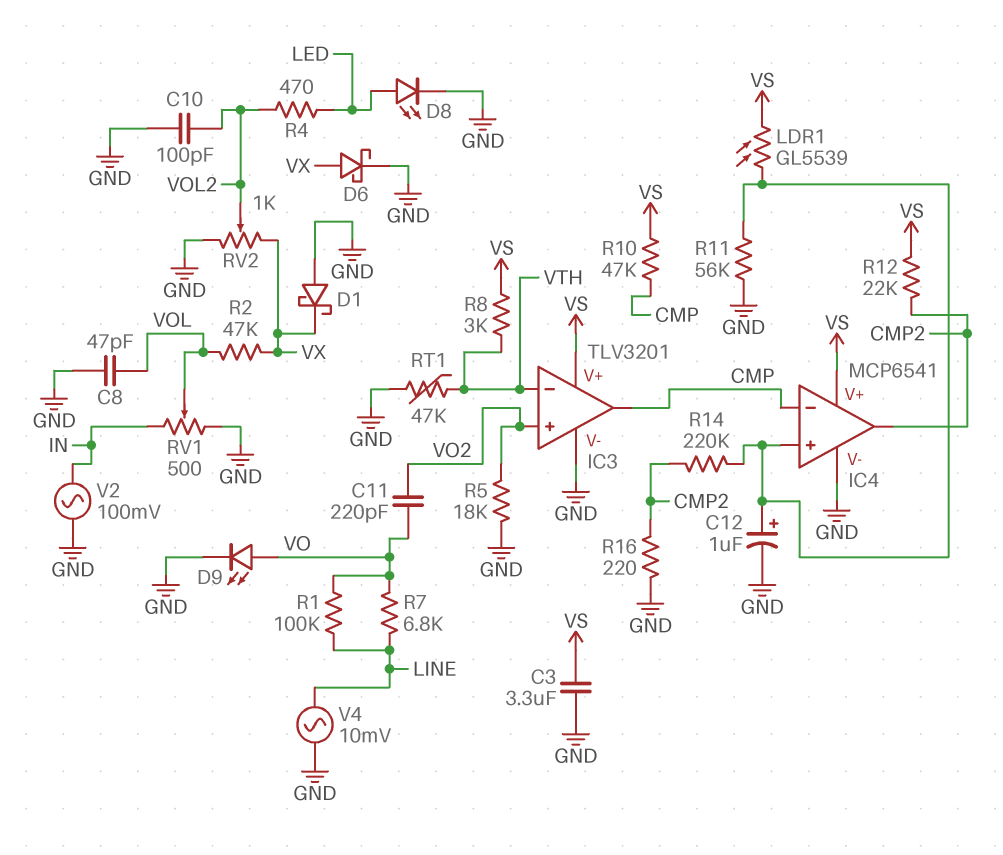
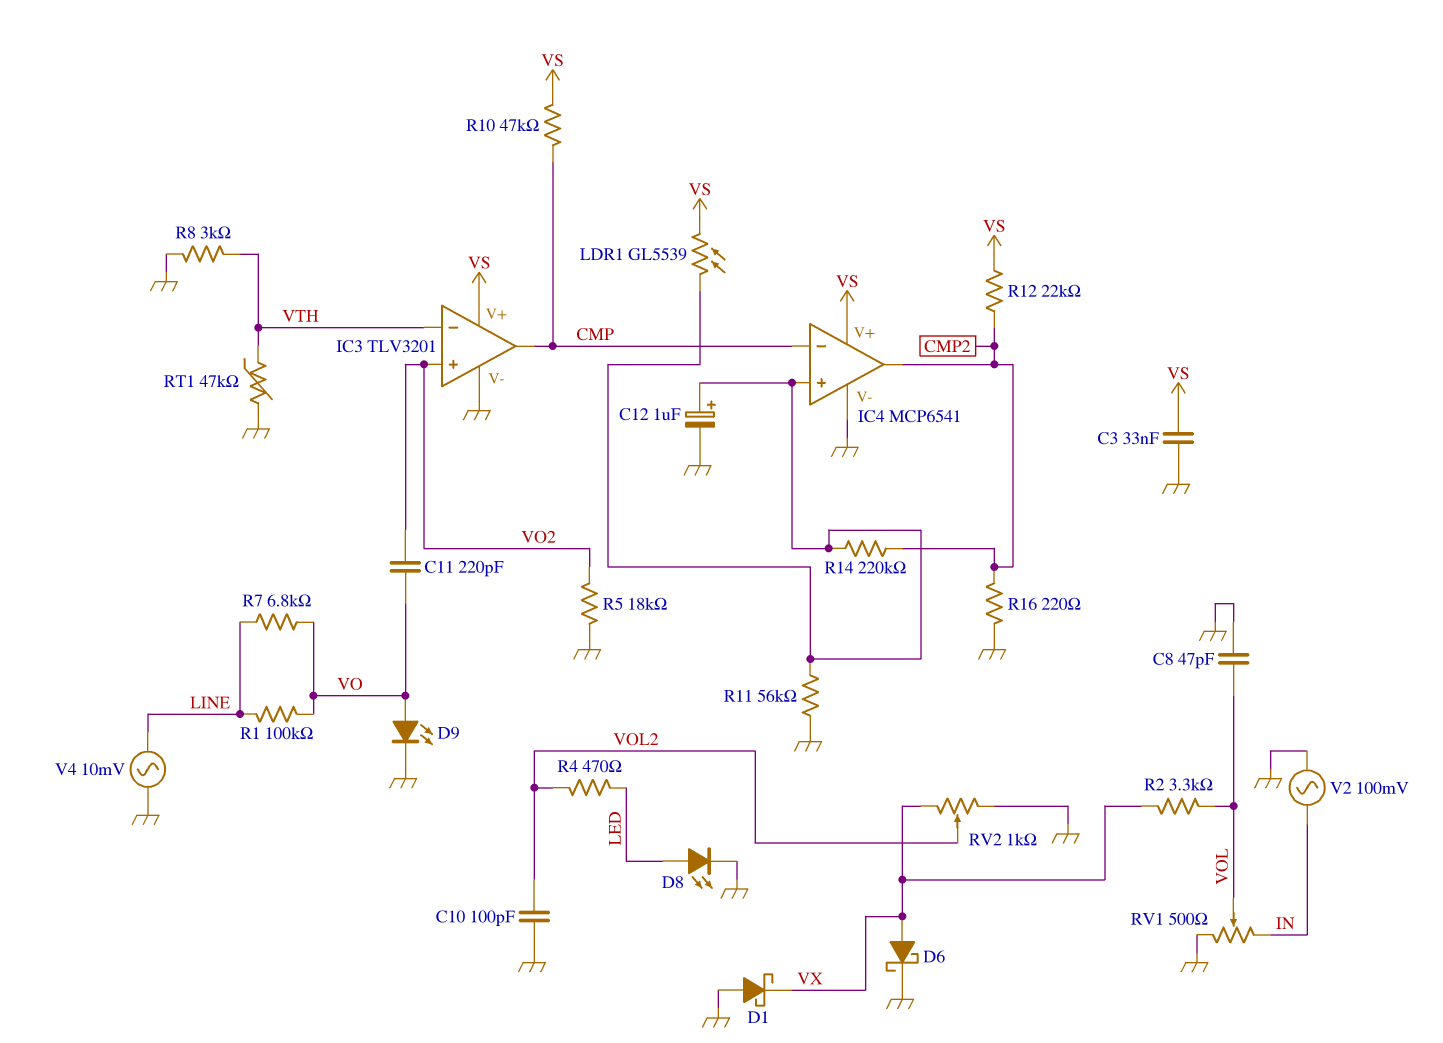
C3: 3.3uF (GND, VS) -> 33nF (GND, VS)
R2: 47k (VOL, VX) -> 3.3k (VOL, VX)
R8: 3k (VS, VTH) -> 3k (GND, VTH)

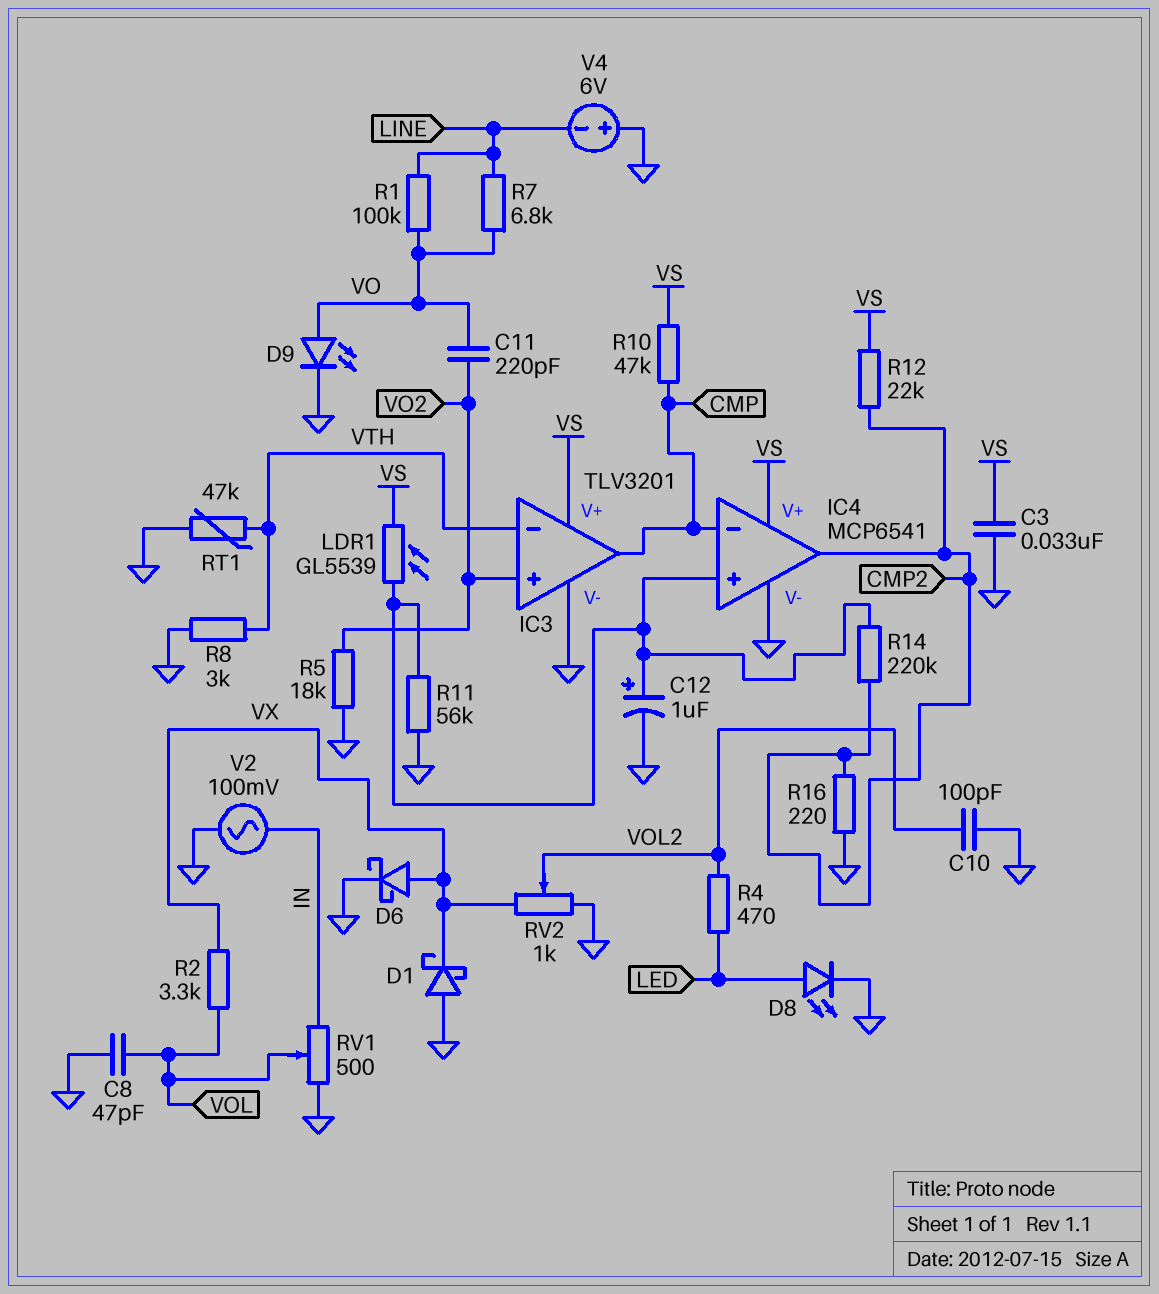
V4: AC 10mV (GND, LINE) -> 6V (plus GND, minus LINE)

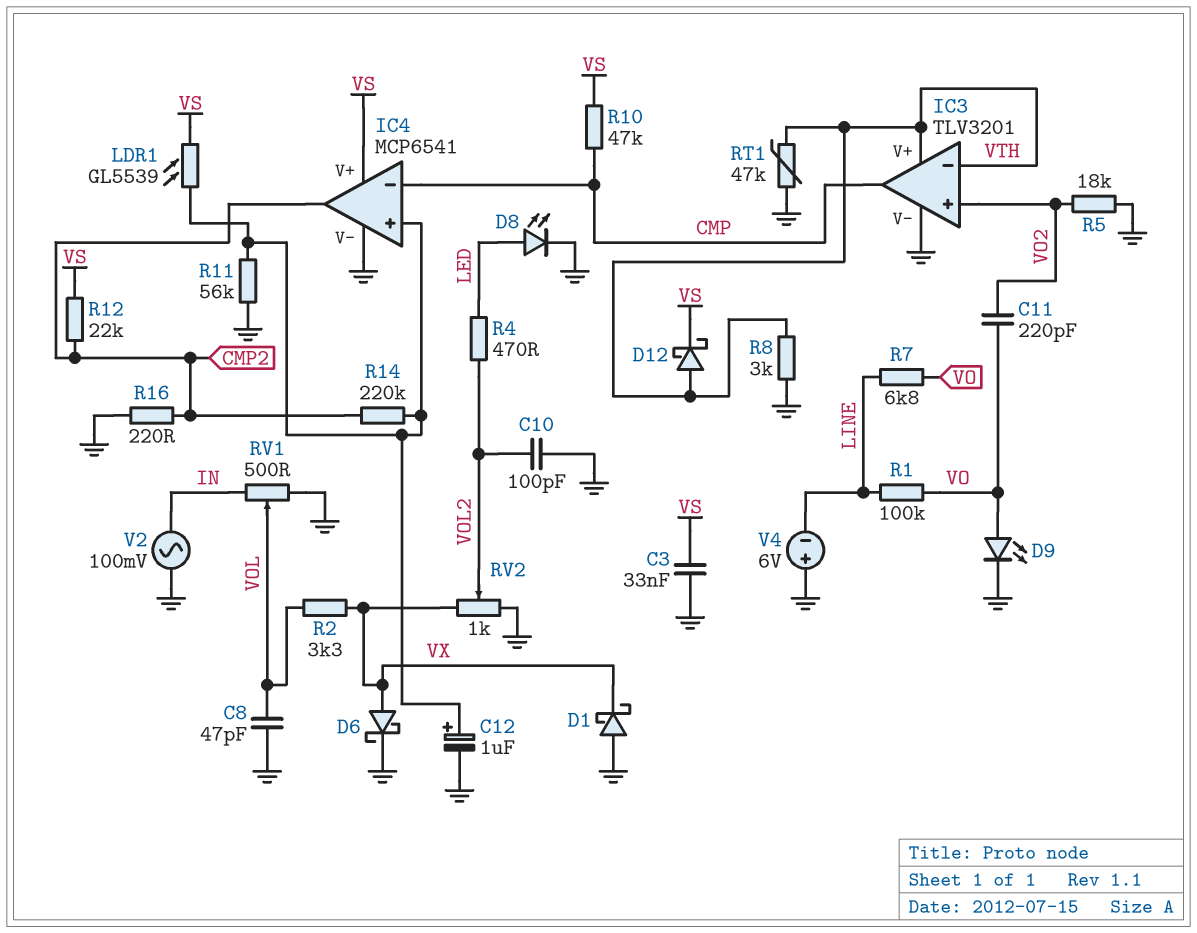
D12: none -> schottky (A VTH, K VS)
IC3 pin V+: VS -> VTH

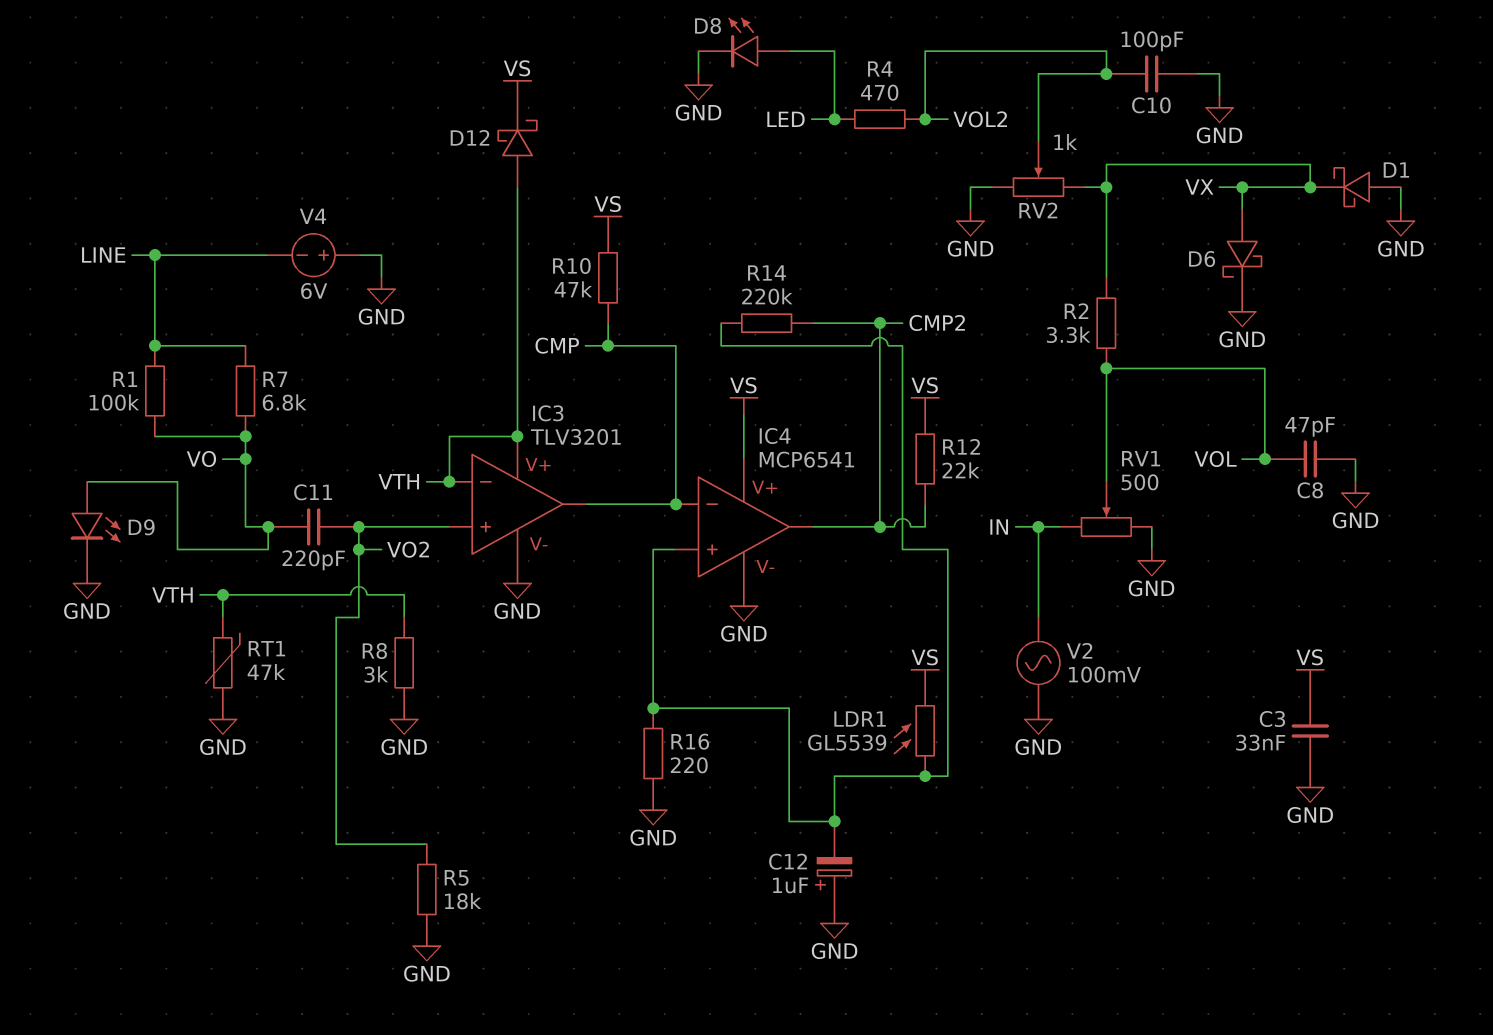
C12: 1uF (plus IC4/in+, minus GND) -> 1uF (plus GND, minus IC4/in+)
R11: 56k (GND, IC4/in+) -> none
R16: 220 (CMP2, GND) -> 220 (GND, IC4/in+)

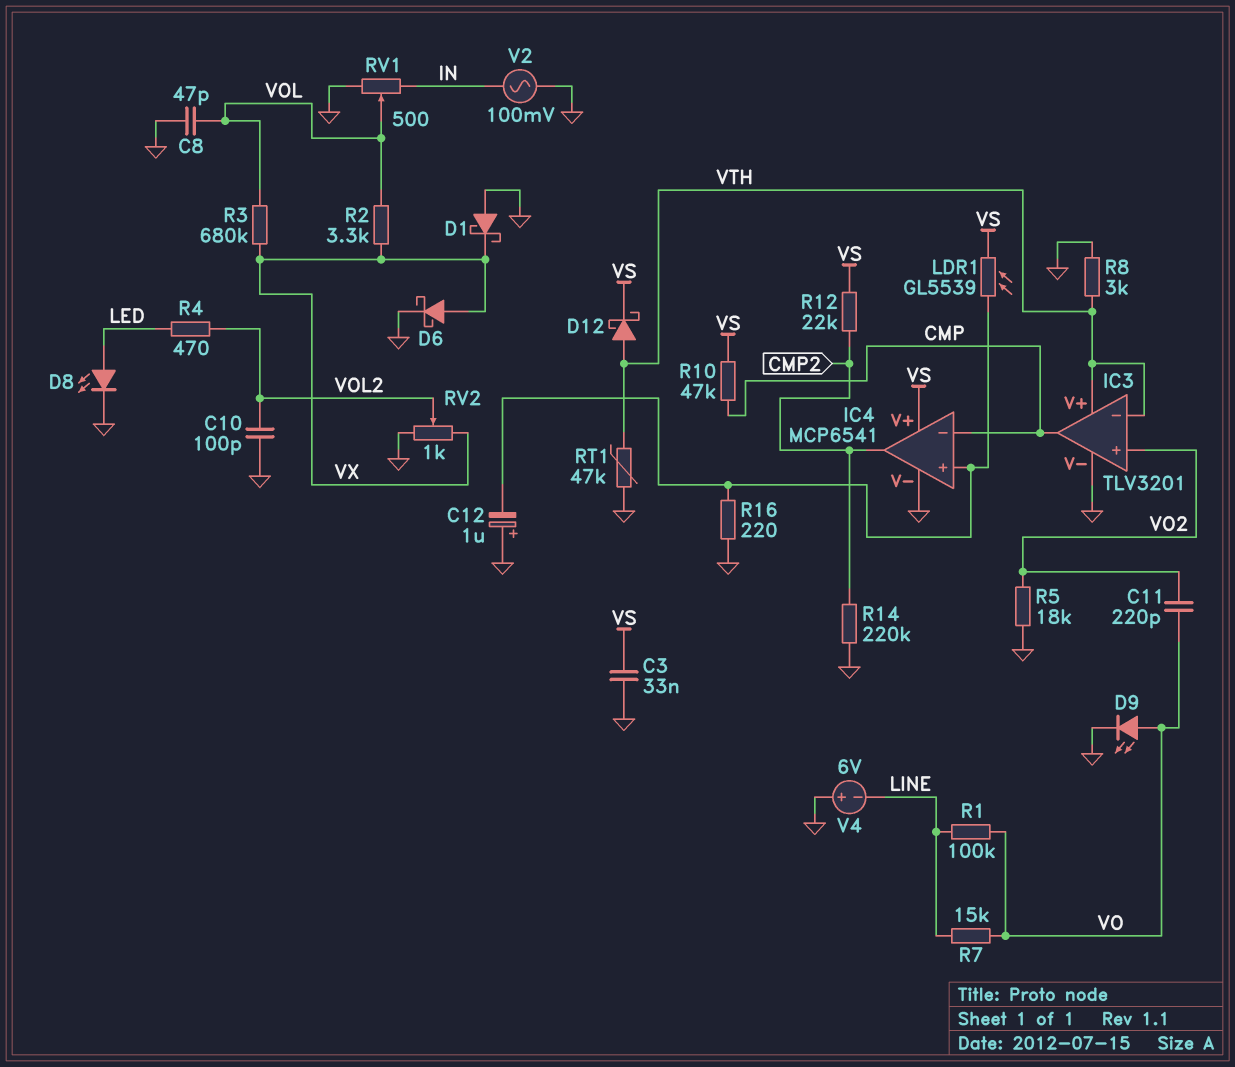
R3: none -> 680k (VOL, VX)
R7: 6.8k (LINE, VO) -> 15k (LINE, VO)
R14: 220k (CMP2, IC4/in+) -> 220k (CMP2, GND)

